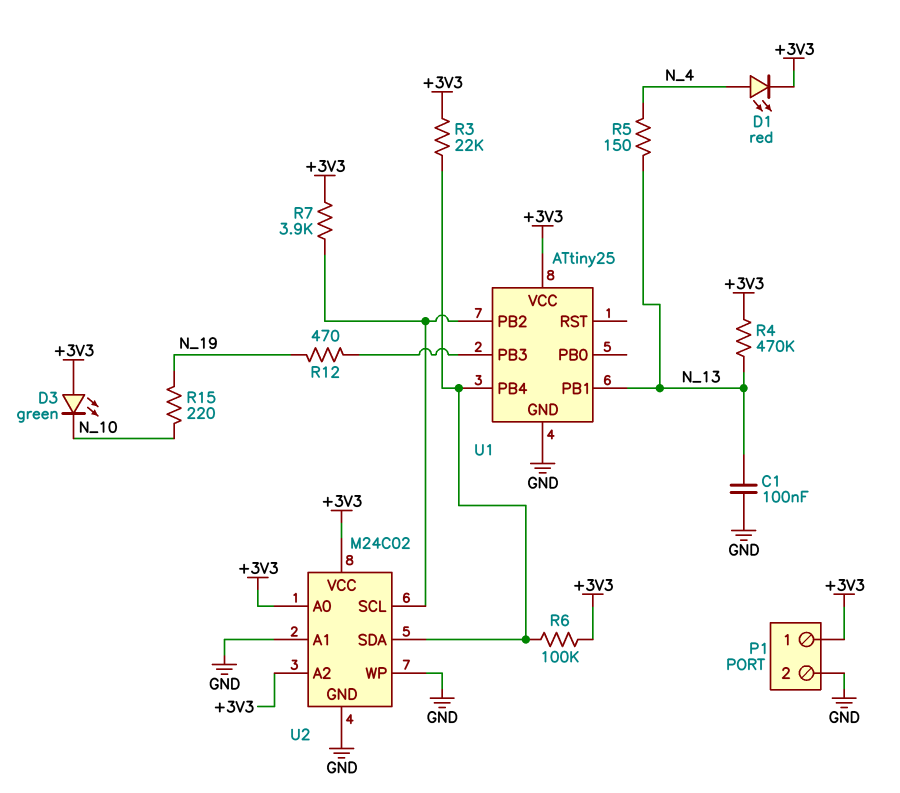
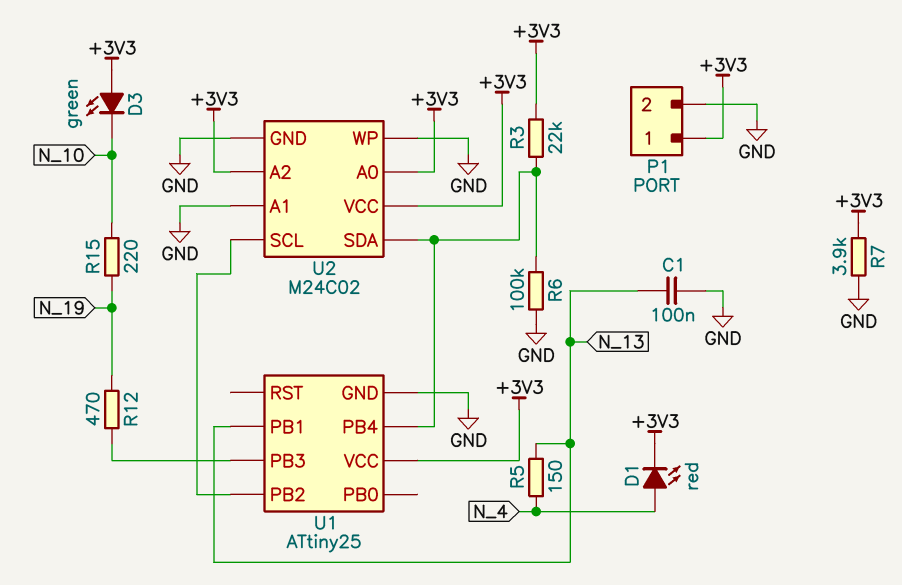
R4: 470k (+3V3, N_13) -> none
R6: 100k (+3V3, U1/PB4) -> 100k (GND, U1/PB4)
R7: 3.9k (+3V3, U1/PB2) -> 3.9k (+3V3, GND)

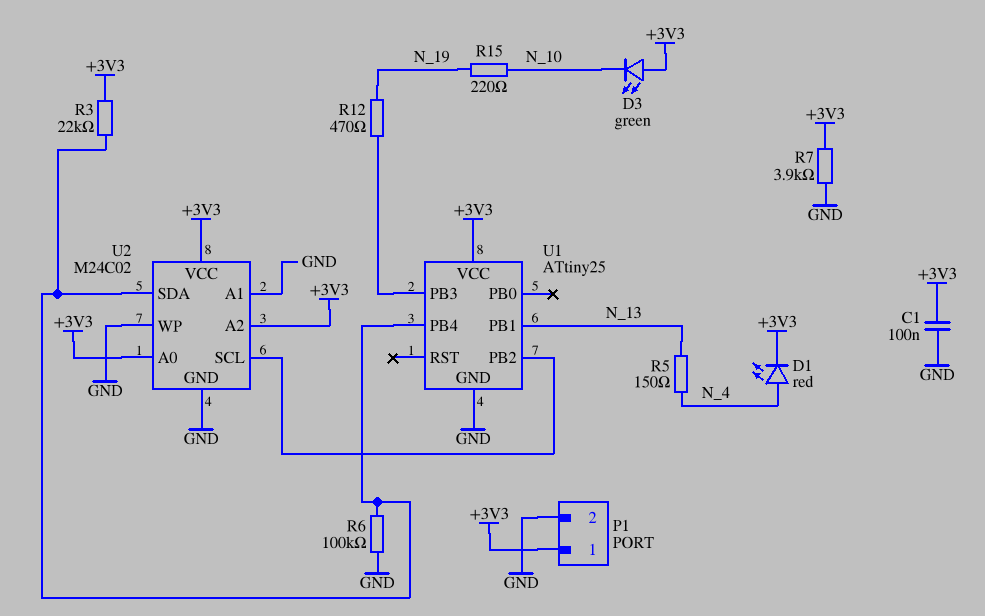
C1: 100nF (GND, N_13) -> 100nF (+3V3, GND)

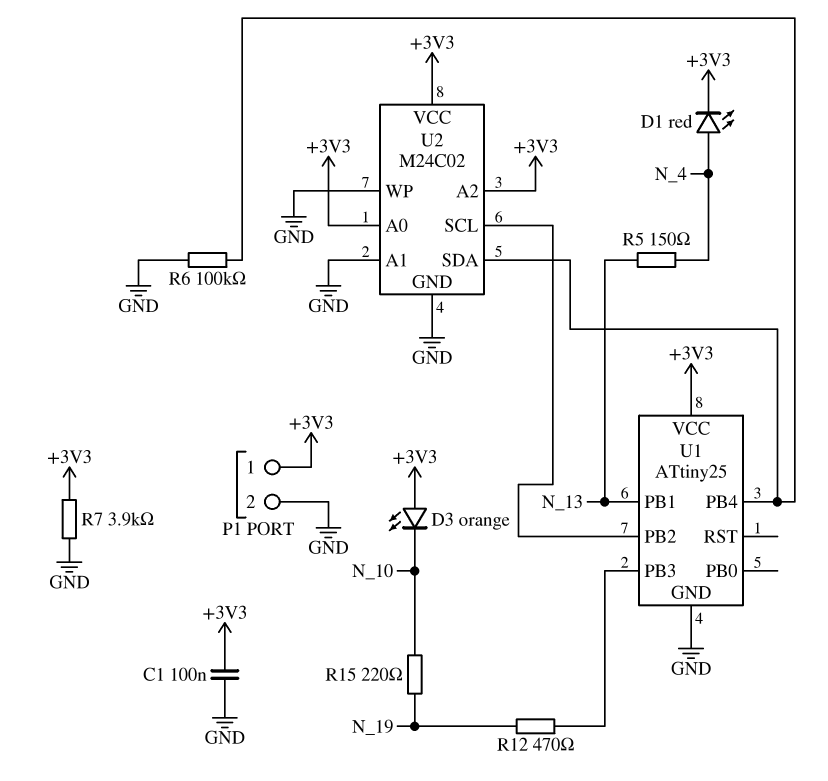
D3: LED green (A +3V3, K N_10) -> LED orange (A +3V3, K N_10)
R3: 22k (+3V3, U1/PB4) -> none

